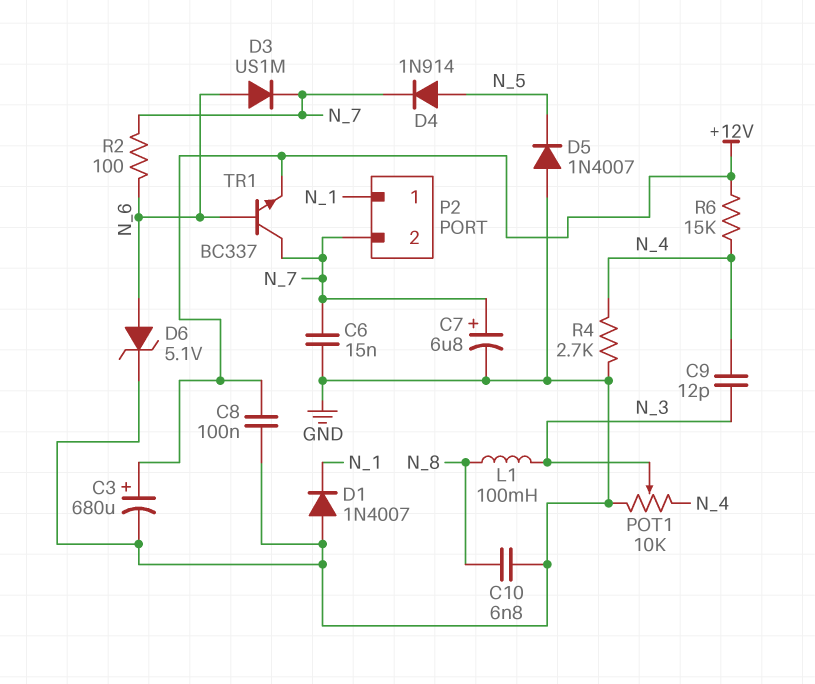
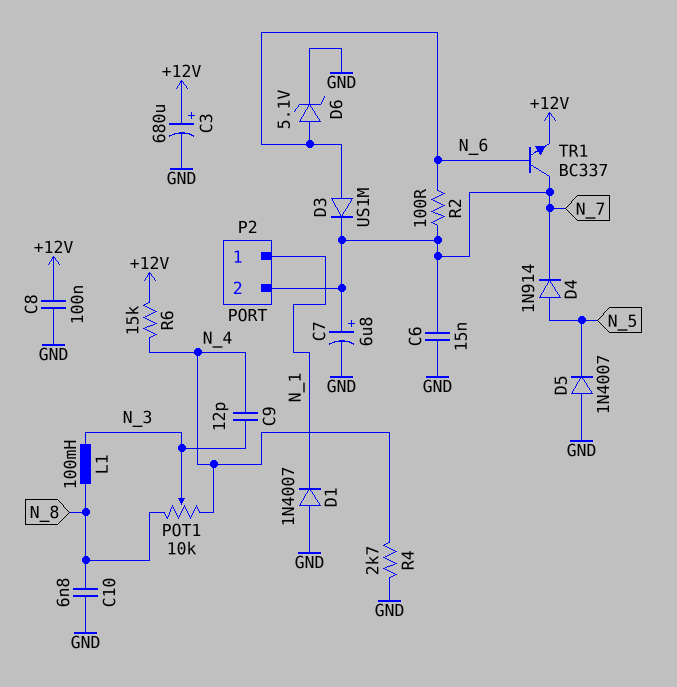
POT1: 10k (GND, N_4, wiper N_3) -> 10k (N_4, N_8, wiper N_3)

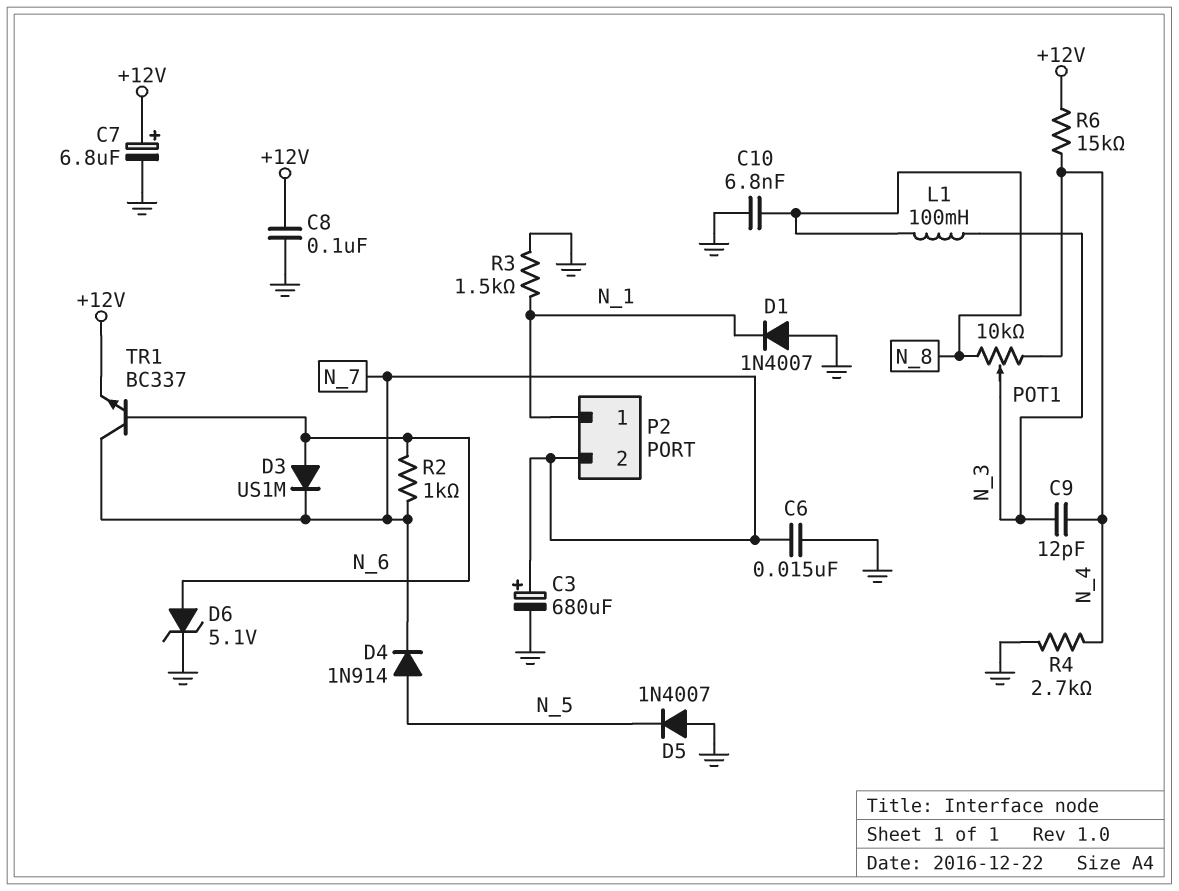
C3: 680uF (plus +12V, minus GND) -> 680uF (plus N_7, minus GND)
C7: 6.8uF (plus N_7, minus GND) -> 6.8uF (plus +12V, minus GND)
R2: 100 (N_6, N_7) -> 1k (N_6, N_7)
R3: none -> 1.5k (GND, N_1)

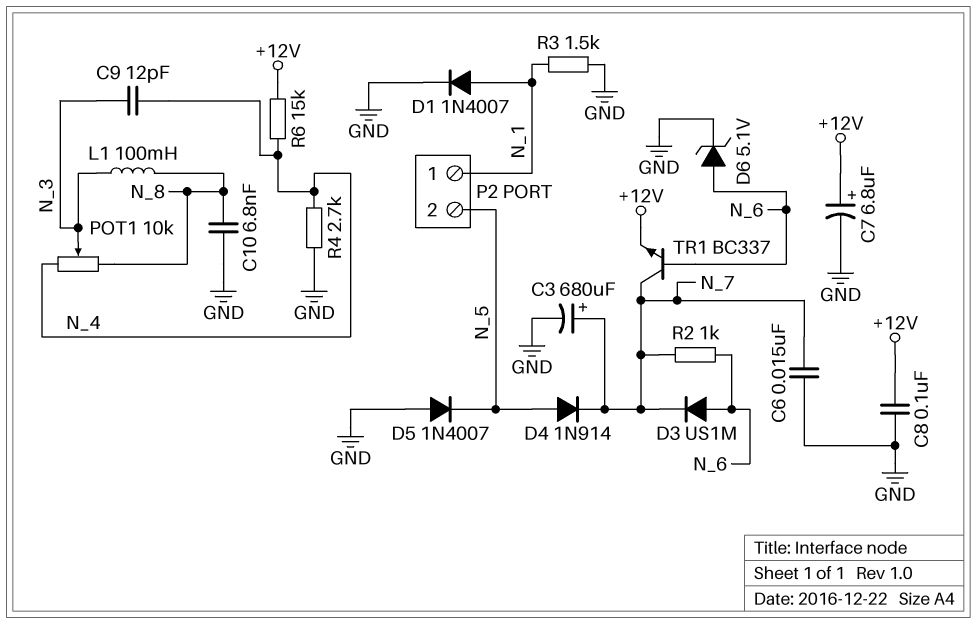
D1: diode 1N4007 (A GND, K N_1) -> diode 1N4007 (A N_1, K GND)
P2 pin 2: N_7 -> N_5

